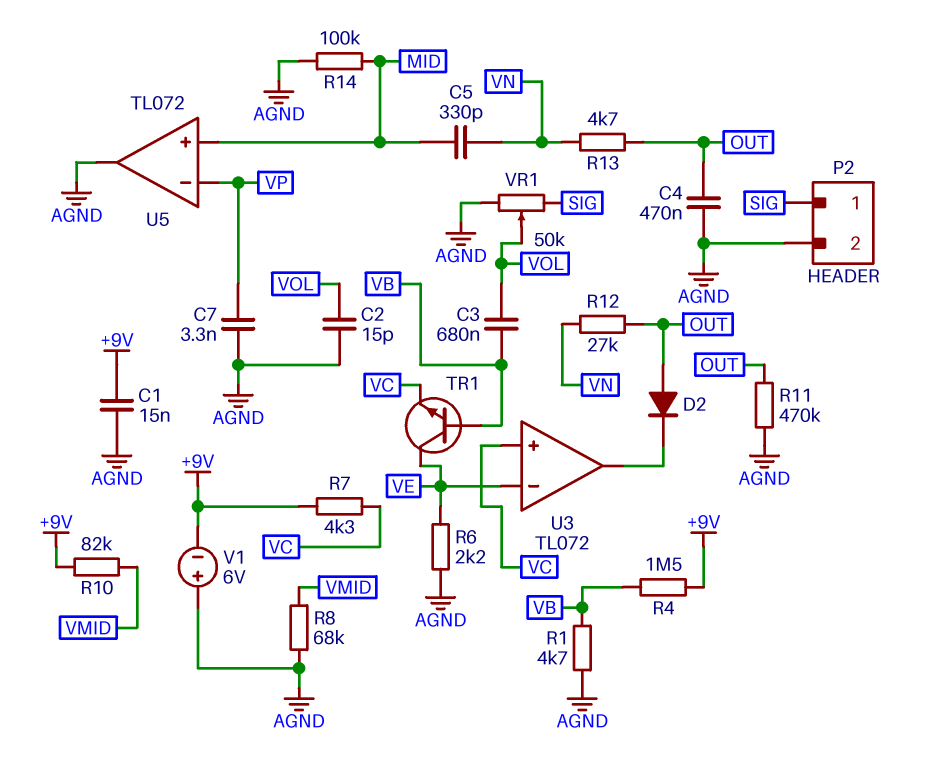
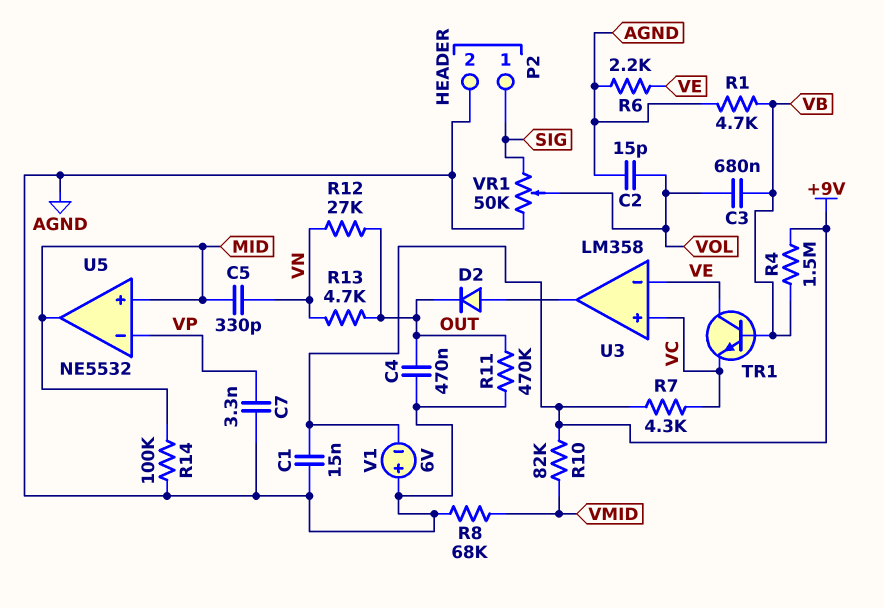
D2: diode (A OUT, K U3/out) -> diode (A U3/out, K OUT)
U3: TL072 -> LM358
U5: TL072 -> NE5532
U5 pin out: AGND -> MID

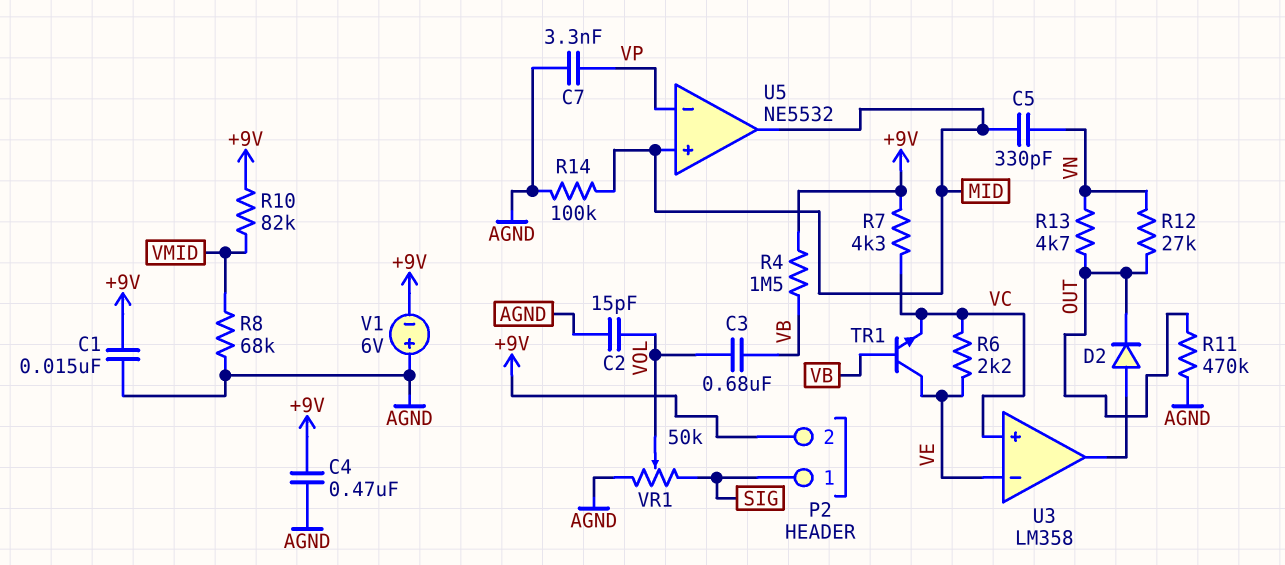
C4: 470nF (AGND, OUT) -> 470nF (+9V, AGND)
P2 pin 2: AGND -> +9V
R1: 4.7k (AGND, VB) -> none
R6: 2.2k (AGND, VE) -> 2.2k (VC, VE)

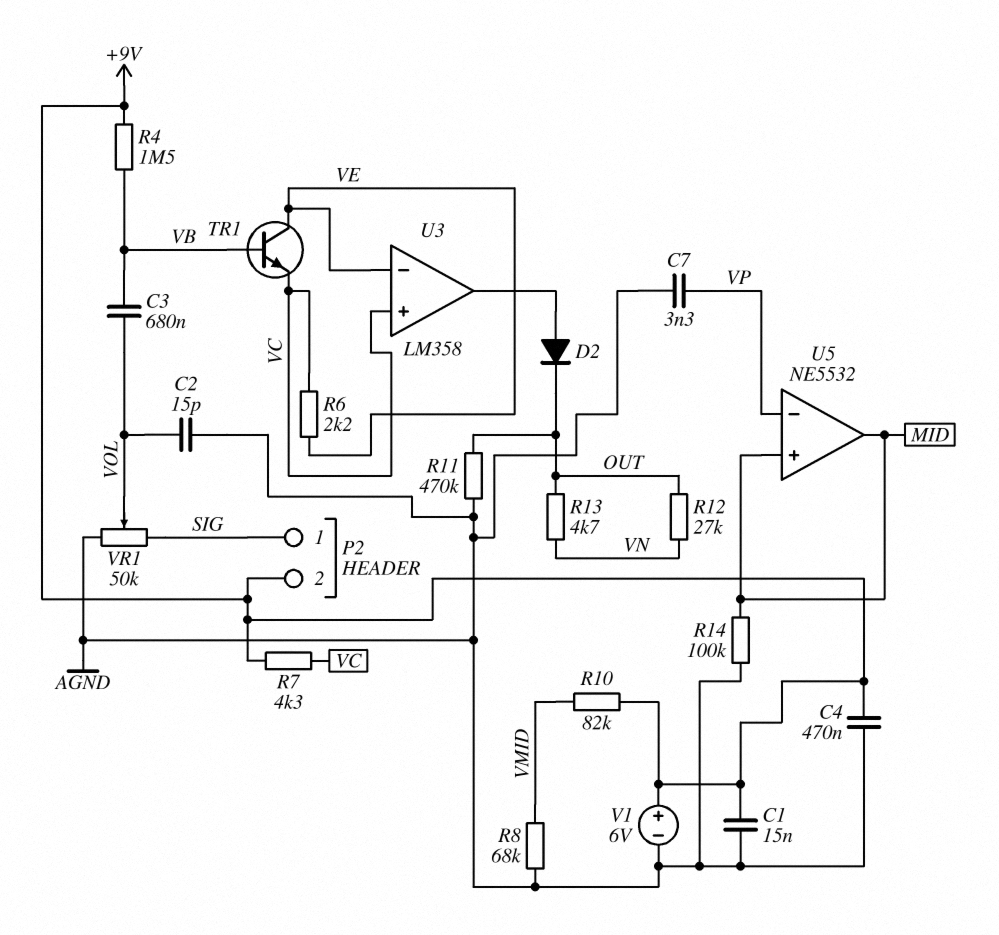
C5: 330pF (MID, VN) -> none
V1: 6V (plus AGND, minus +9V) -> 6V (plus +9V, minus AGND)

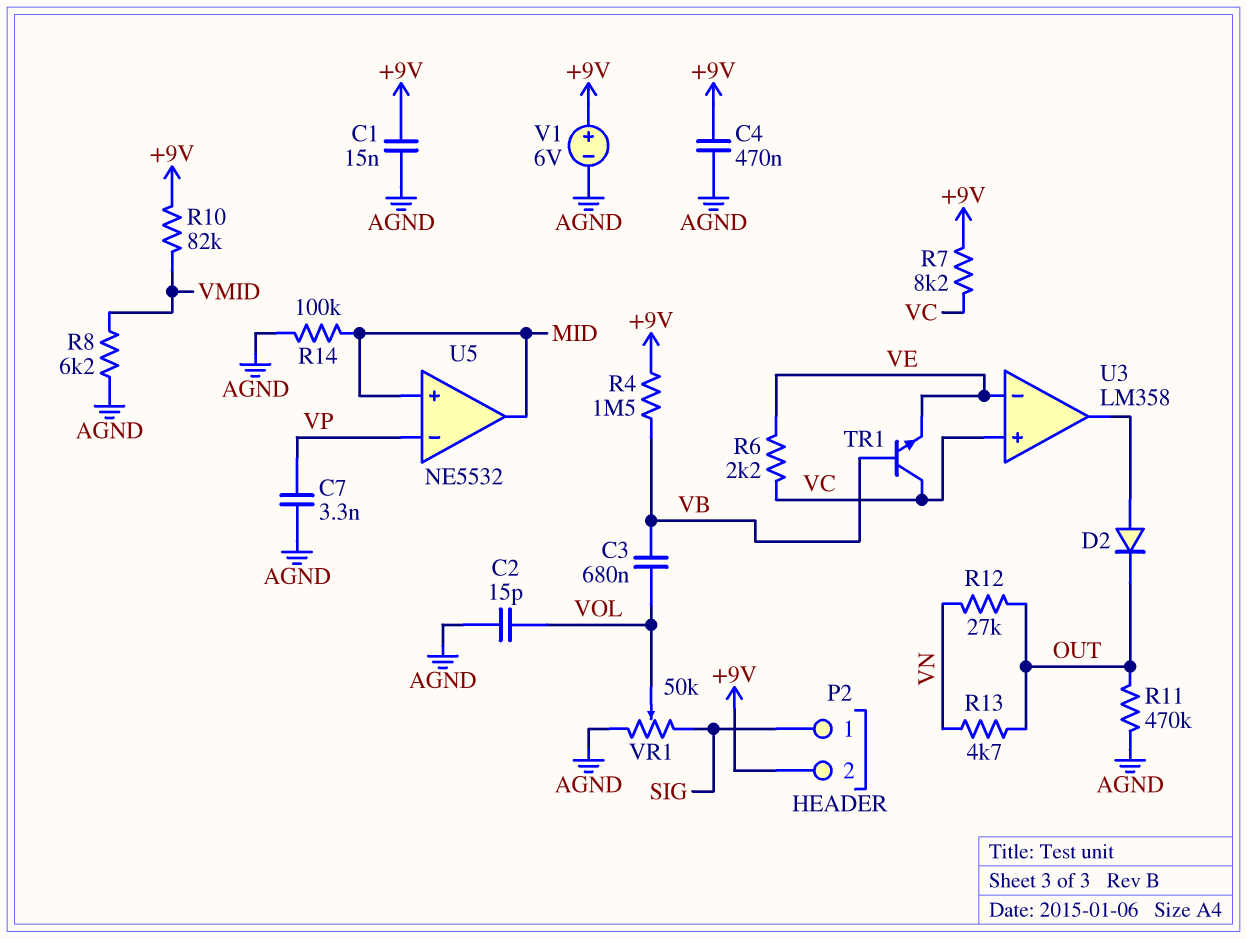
R7: 4.3k (+9V, VC) -> 8.2k (+9V, VC)
R8: 68k (AGND, VMID) -> 6.2k (AGND, VMID)
TR1: NPN (B VB, C VE, E VC) -> NPN (B VB, C VC, E VE)

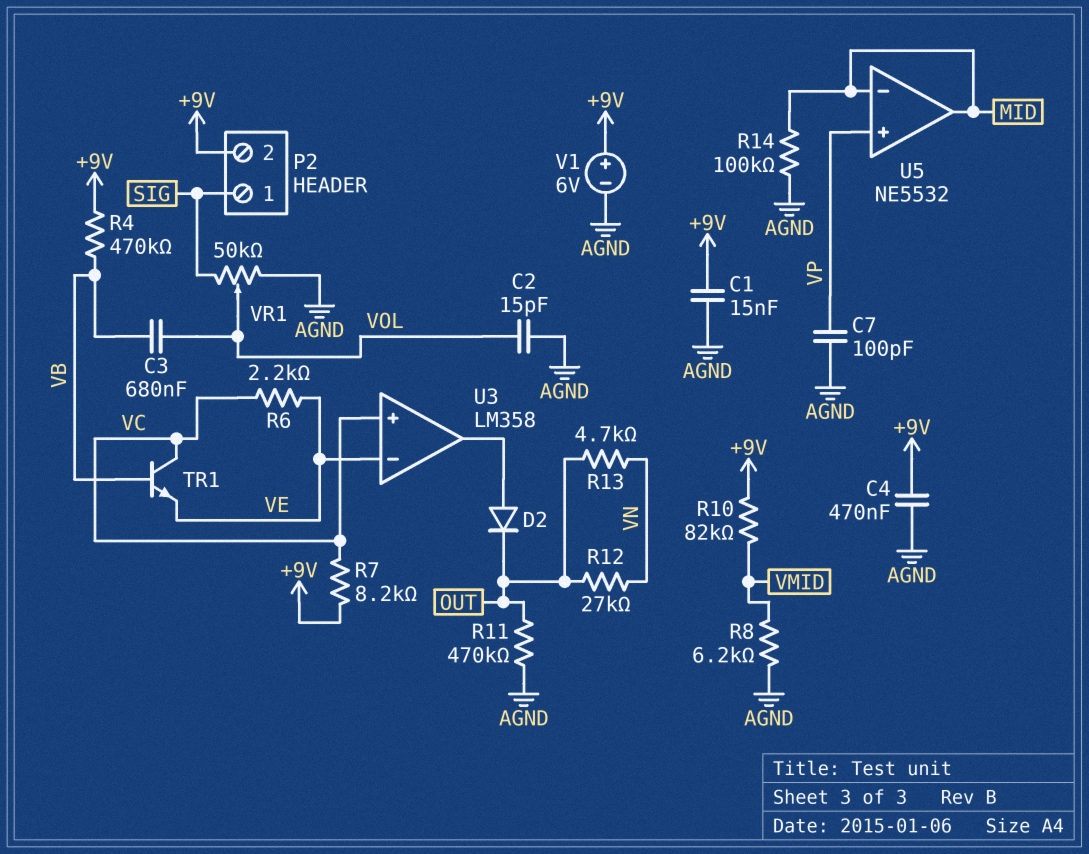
C7: 3.3nF (AGND, VP) -> 100pF (AGND, VP)
R4: 1.5M (+9V, VB) -> 470k (+9V, VB)
U5 pin in+: MID -> VP
U5 pin in-: VP -> MID

